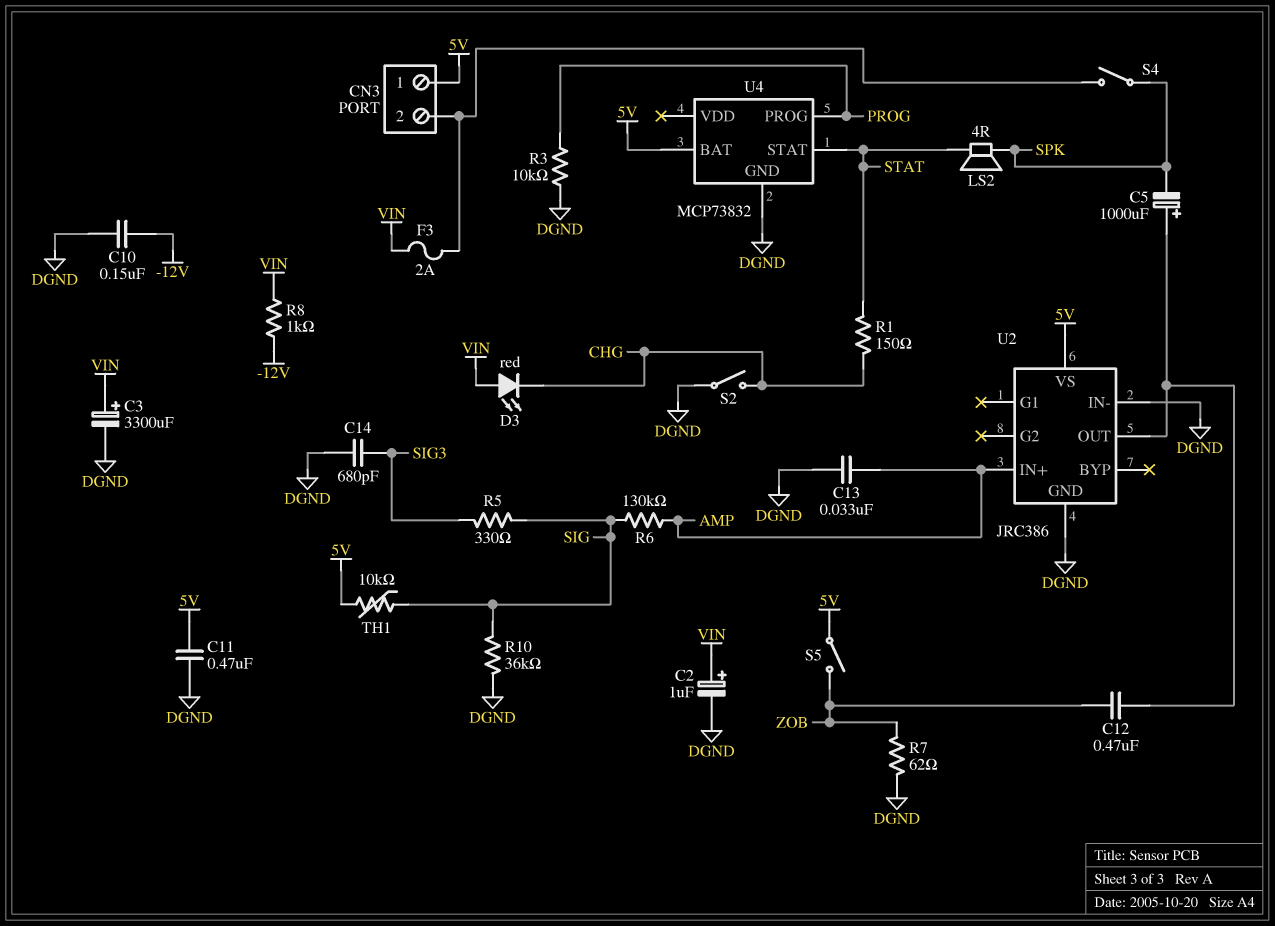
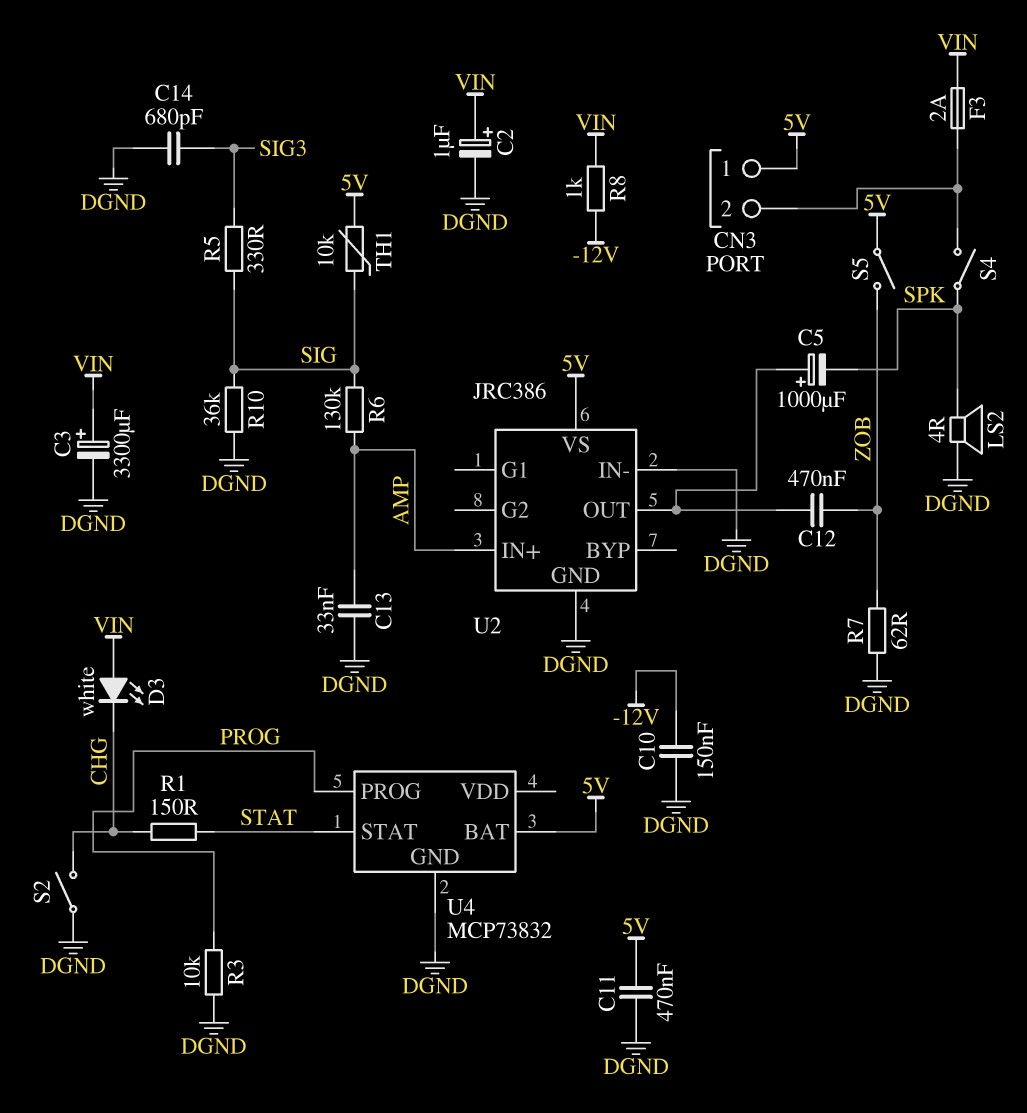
D3: LED red (A VIN, K CHG) -> LED white (A VIN, K CHG)
LS2: speaker 4R (SPK, STAT) -> speaker 4R (DGND, SPK)

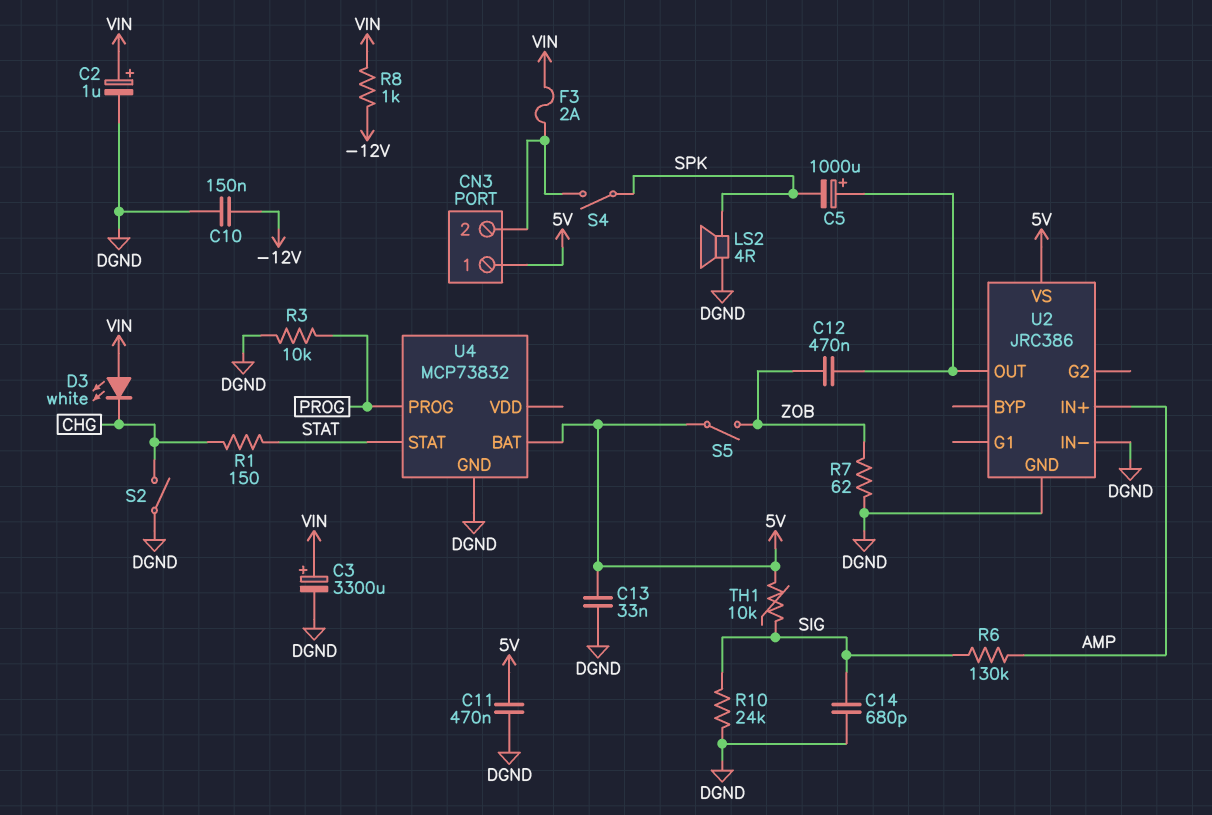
C13: 33nF (AMP, DGND) -> 33nF (5V, DGND)
C14: 680pF (DGND, SIG3) -> 680pF (DGND, SIG)
R5: 330 (SIG, SIG3) -> none
R10: 36k (DGND, SIG) -> 24k (DGND, SIG)

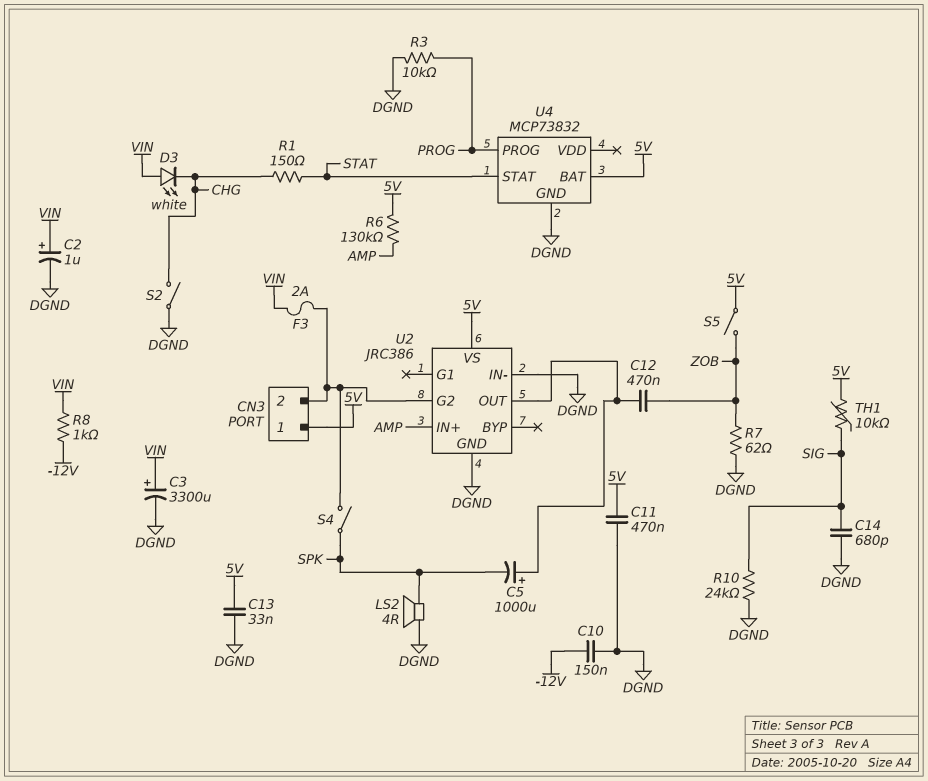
R6: 130k (AMP, SIG) -> 130k (5V, AMP)
U2 pin G2: none -> CN3/2

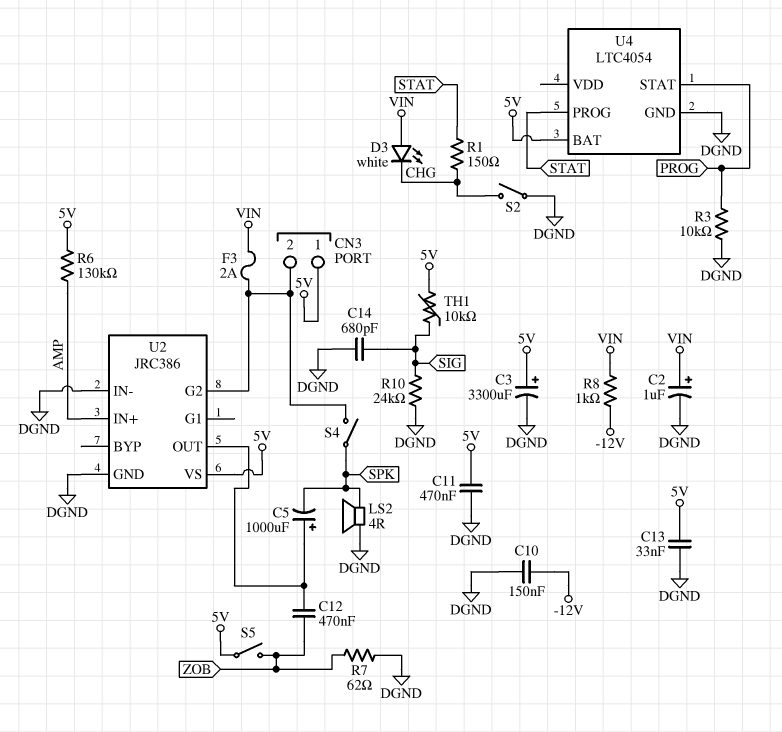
C3: 3300uF (plus VIN, minus DGND) -> 3300uF (plus 5V, minus DGND)
U4: MCP73832 -> LTC4054
U4 pin PROG: PROG -> STAT
U4 pin STAT: STAT -> PROG

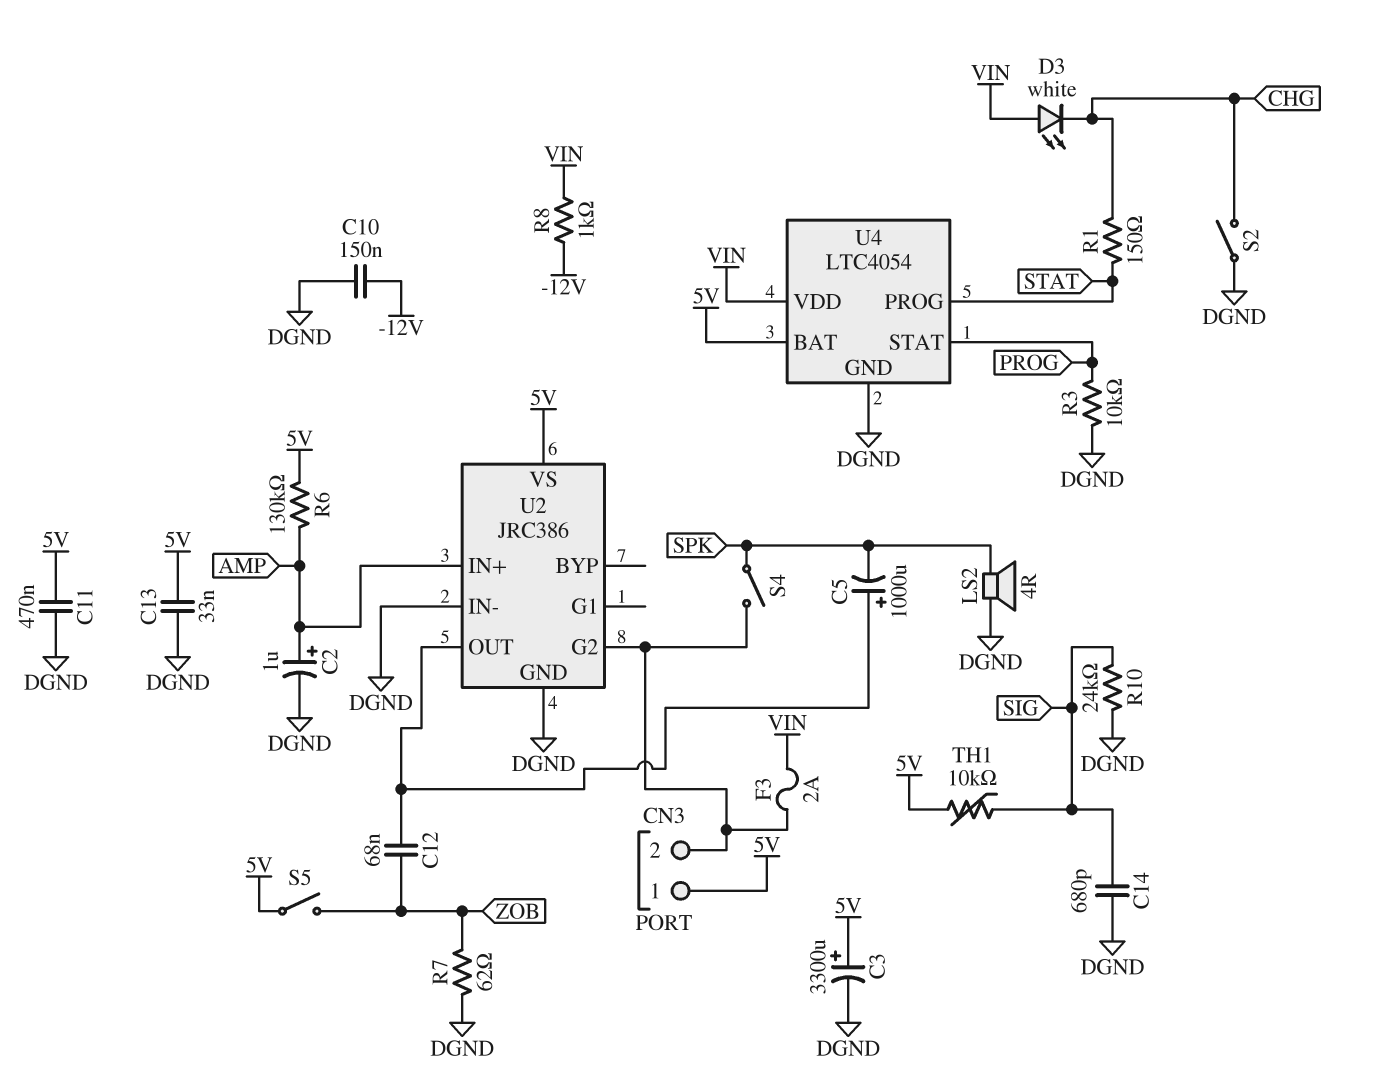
C2: 1uF (plus VIN, minus DGND) -> 1uF (plus AMP, minus DGND)
C12: 470nF (U2/OUT, ZOB) -> 68nF (U2/OUT, ZOB)
U4 pin VDD: none -> VIN

